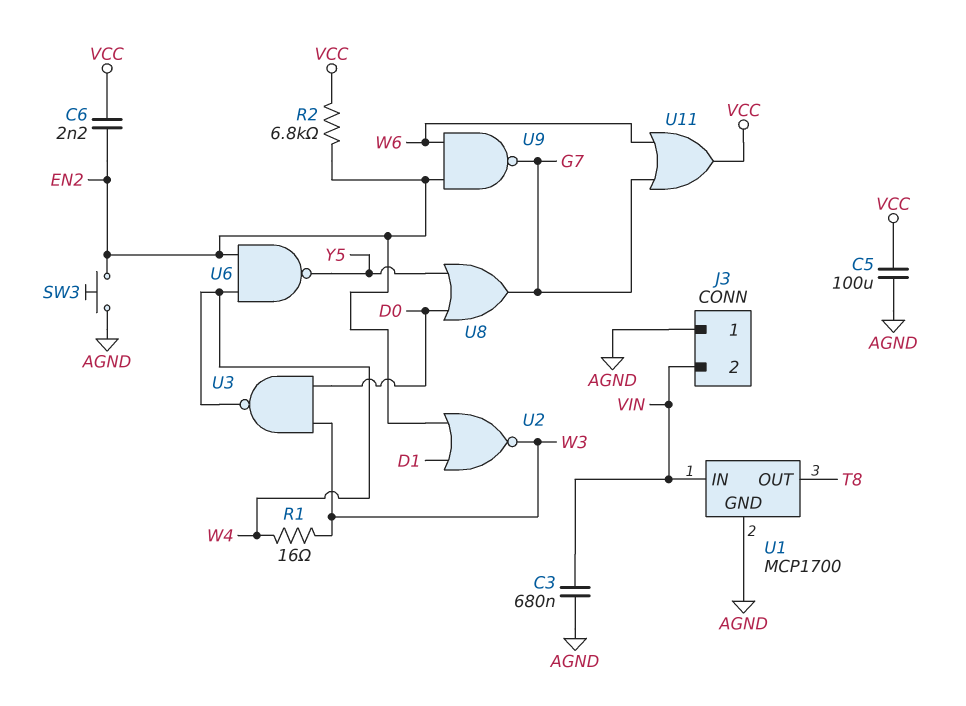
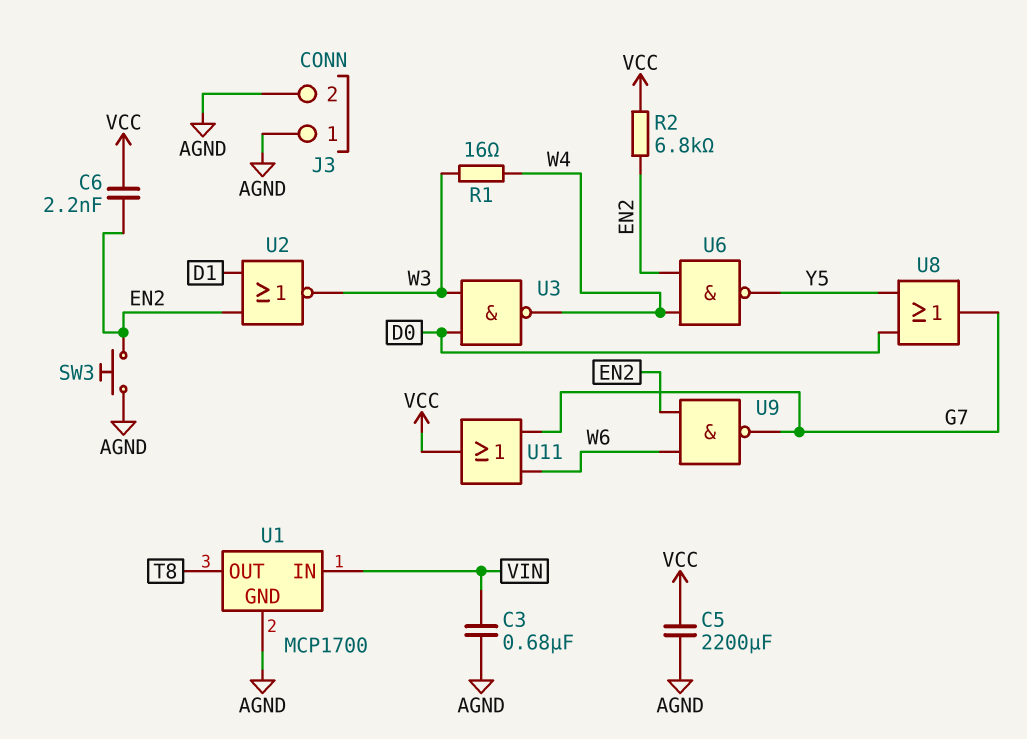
C5: 100uF (AGND, VCC) -> 2200uF (AGND, VCC)
J3 pin 2: VIN -> AGND

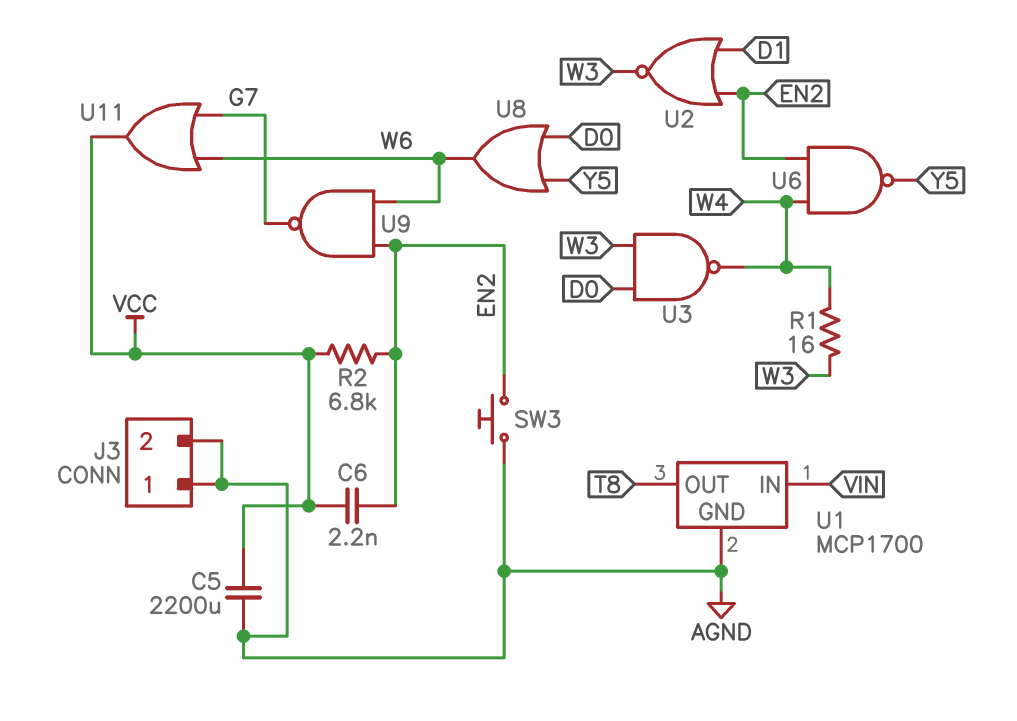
C3: 680nF (AGND, VIN) -> none
U8: OR (in D0, in Y5, out G7) -> OR (in D0, in Y5, out W6)

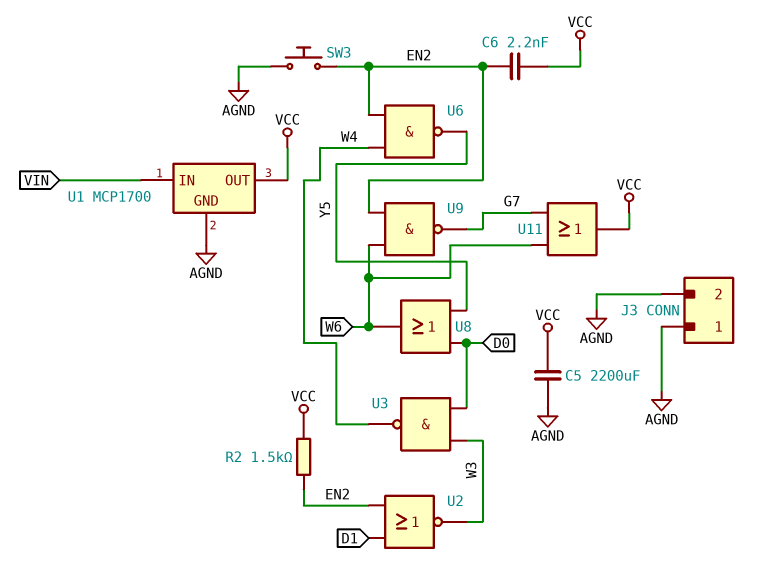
R1: 16 (W3, W4) -> none
R2: 6.8k (EN2, VCC) -> 1.5k (EN2, VCC)
U1 pin OUT: T8 -> VCC

